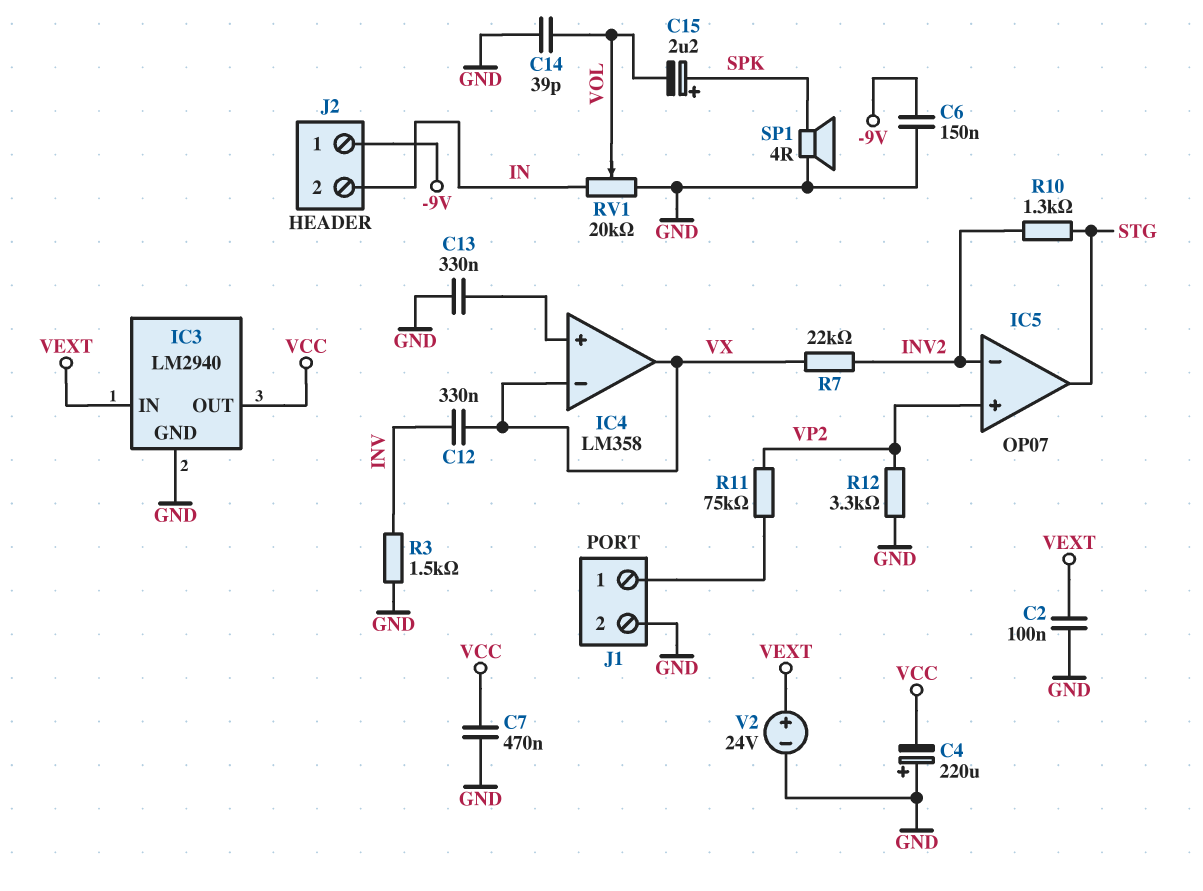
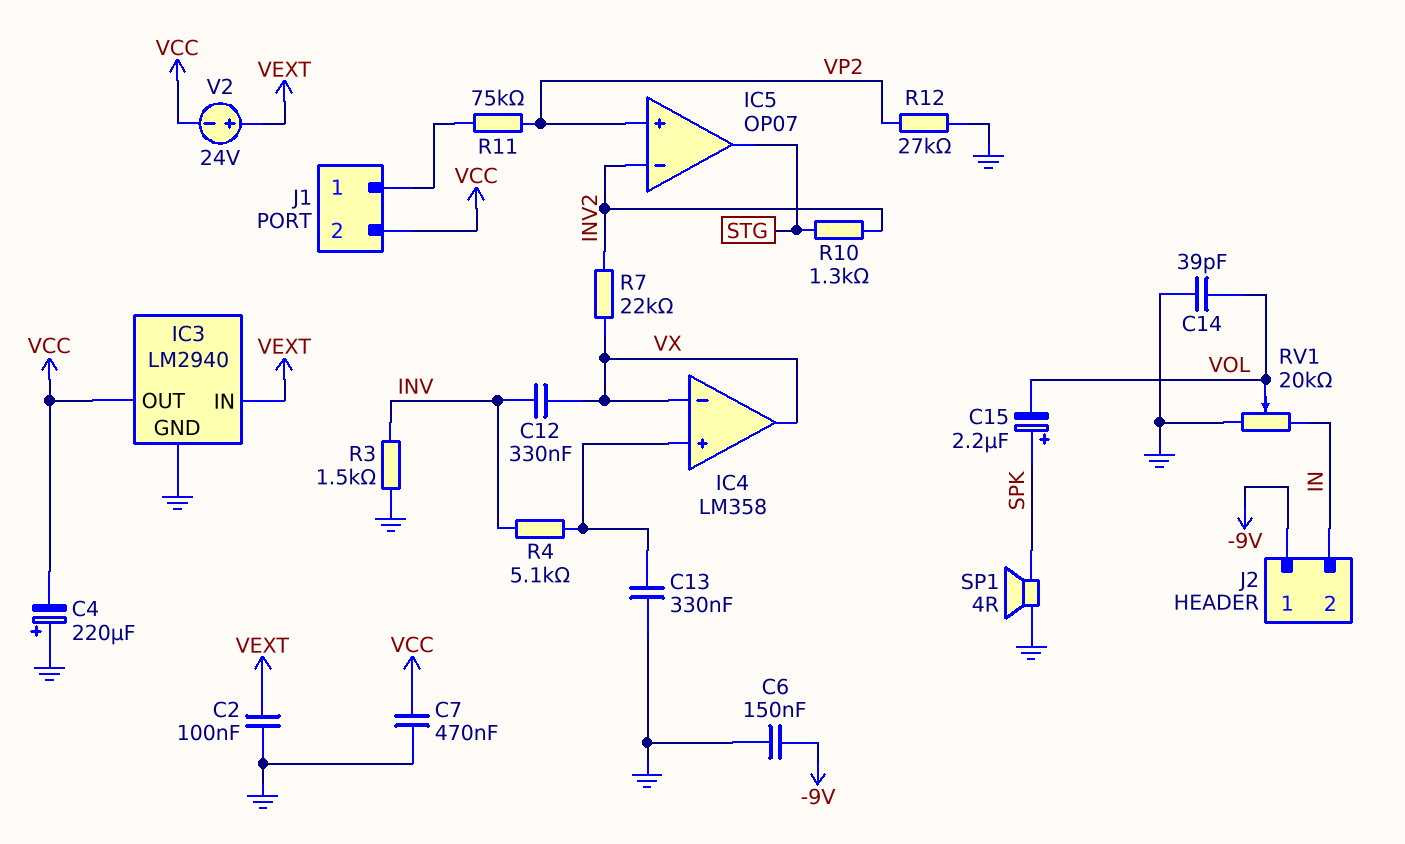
J1 pin 2: GND -> VCC
R4: none -> 5.1k (IC4/in+, INV)
R12: 3.3k (GND, VP2) -> 27k (GND, VP2)
V2: 24V (plus VEXT, minus GND) -> 24V (plus VEXT, minus VCC)

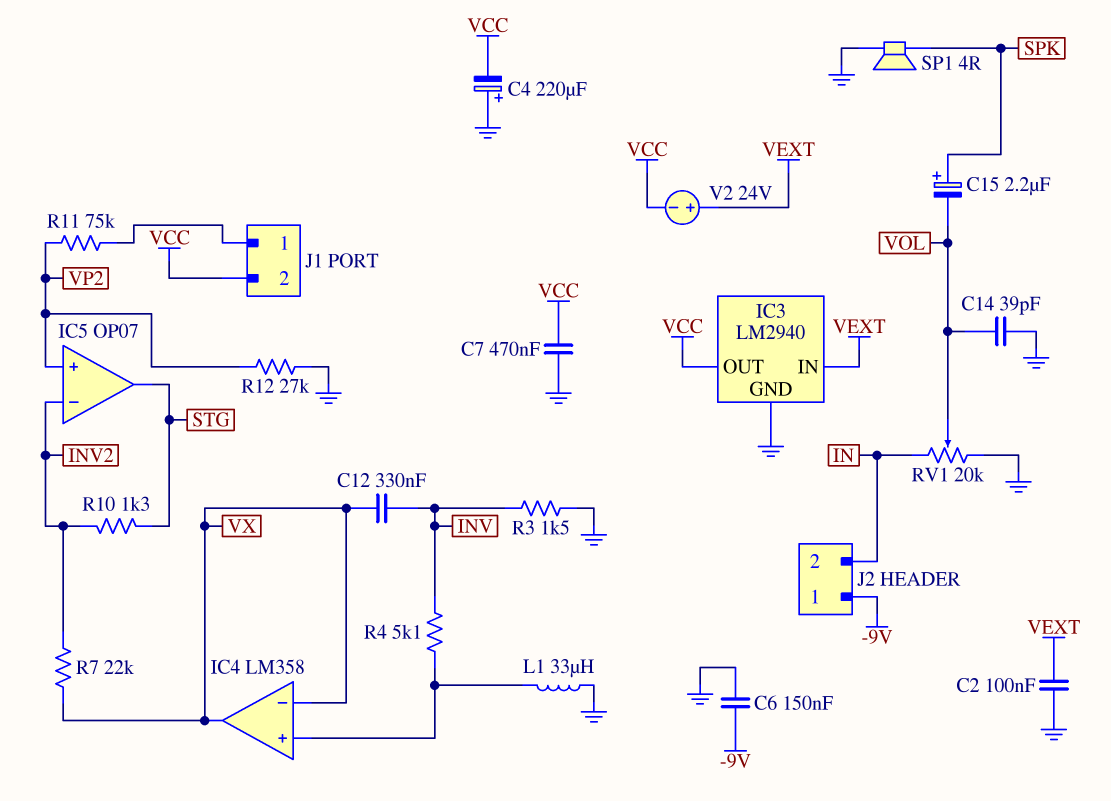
C13: 330nF (GND, IC4/in+) -> none
L1: none -> 33uH (GND, IC4/in+)

